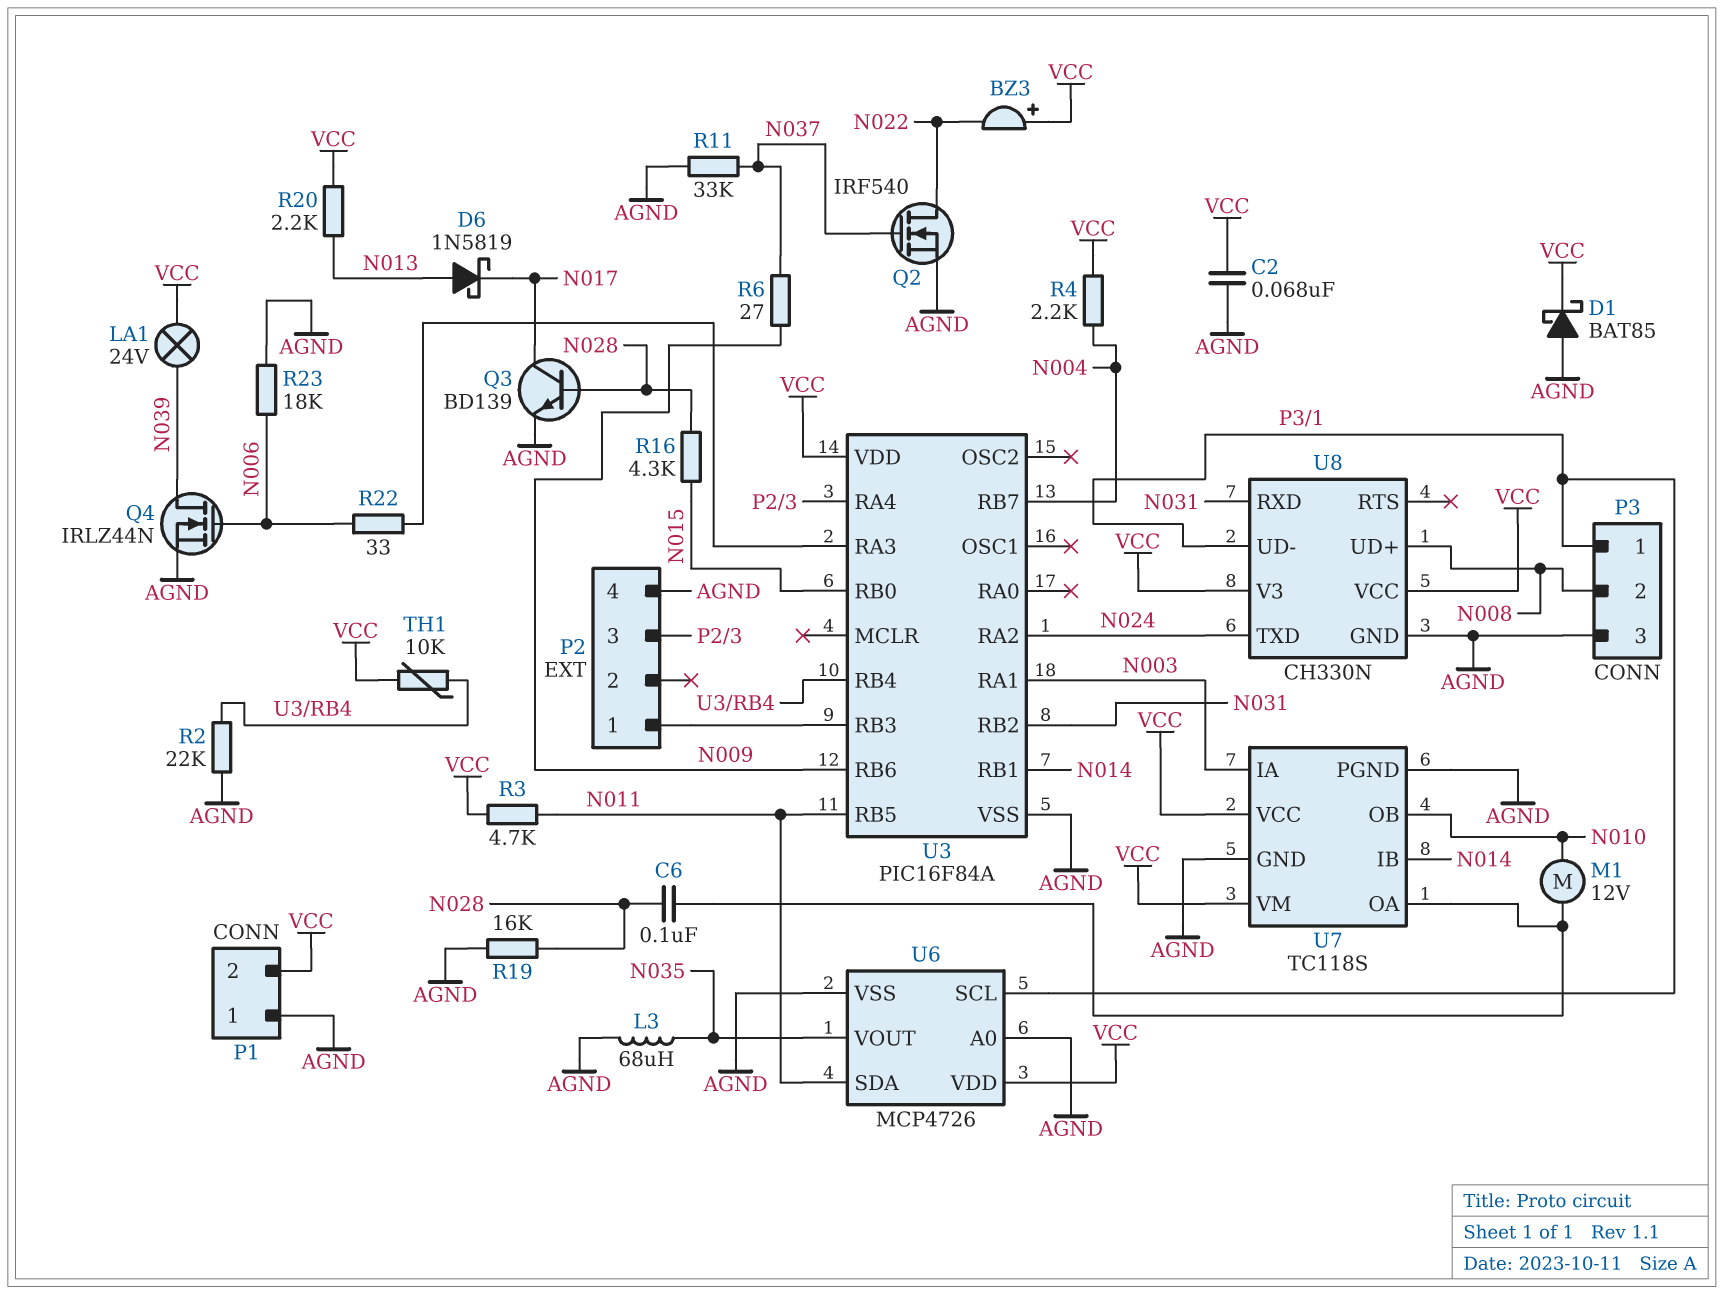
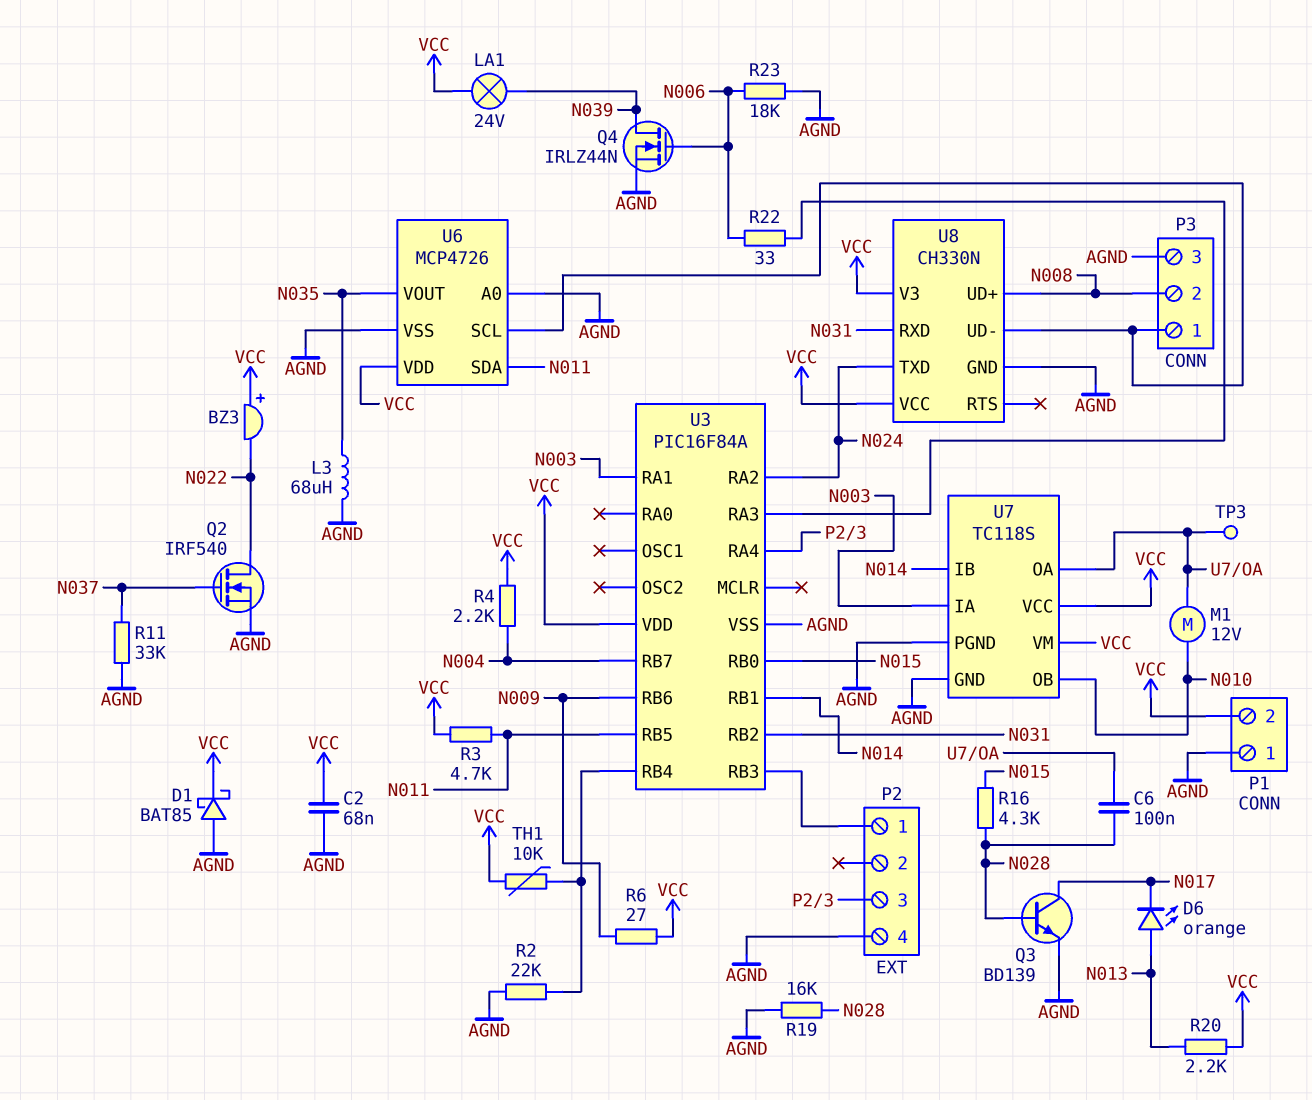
D6: schottky 1N5819 (A N013, K N017) -> LED orange (A N013, K N017)
R6: 27 (N009, N037) -> 27 (N009, VCC)
TP3: none -> test point (U7/OA)

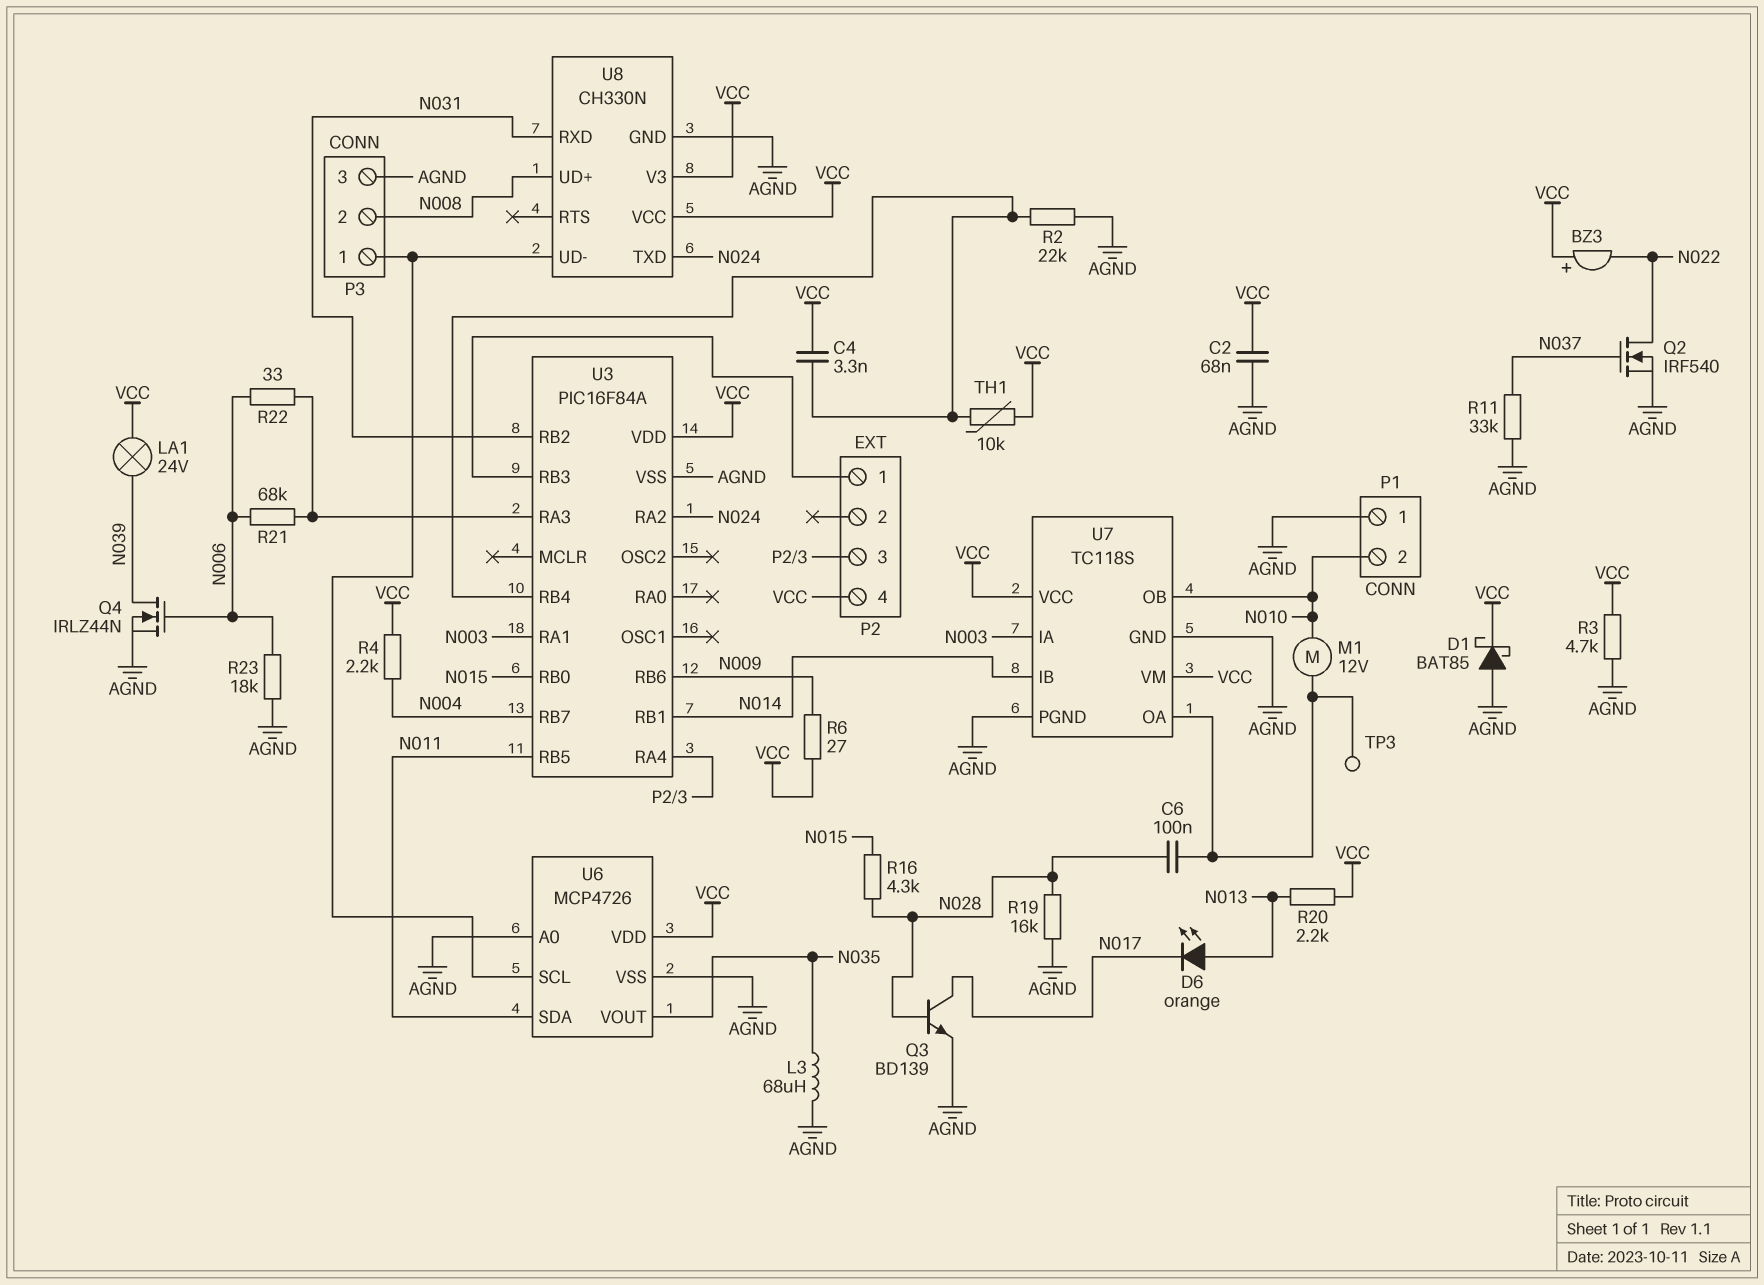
C4: none -> 3.3nF (U3/RB4, VCC)
P1 pin 2: VCC -> N010
P2 pin 4: AGND -> VCC
R3: 4.7k (N011, VCC) -> 4.7k (AGND, VCC)
R21: none -> 68k (N006, U3/RA3)

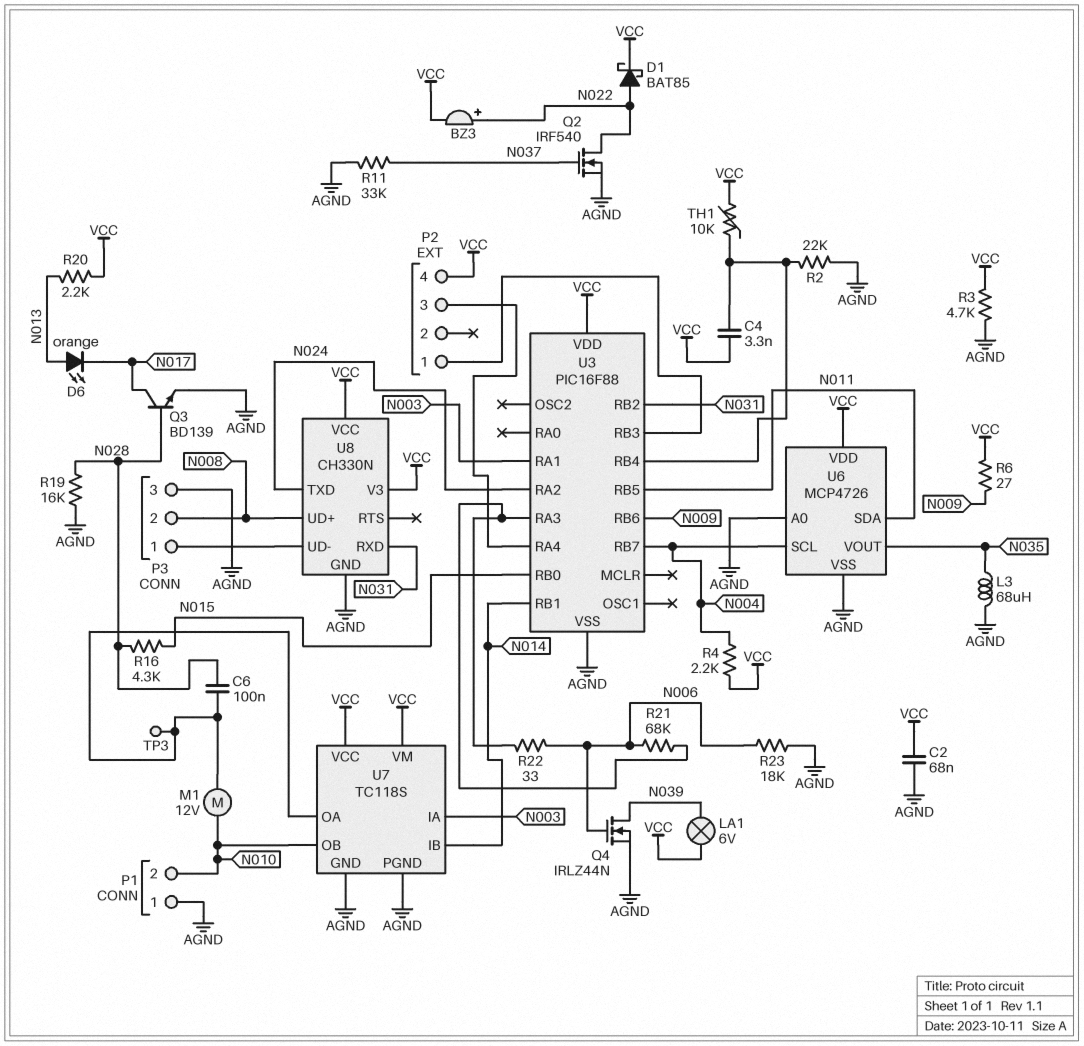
BZ3: buzzer (plus VCC, minus N022) -> buzzer (plus N022, minus VCC)
D1: schottky BAT85 (A AGND, K VCC) -> schottky BAT85 (A N022, K VCC)
LA1: lamp 24V (N039, VCC) -> lamp 6V (N039, VCC)
U3: PIC16F84A -> PIC16F88
U6 pin SCL: P3/1 -> N004

